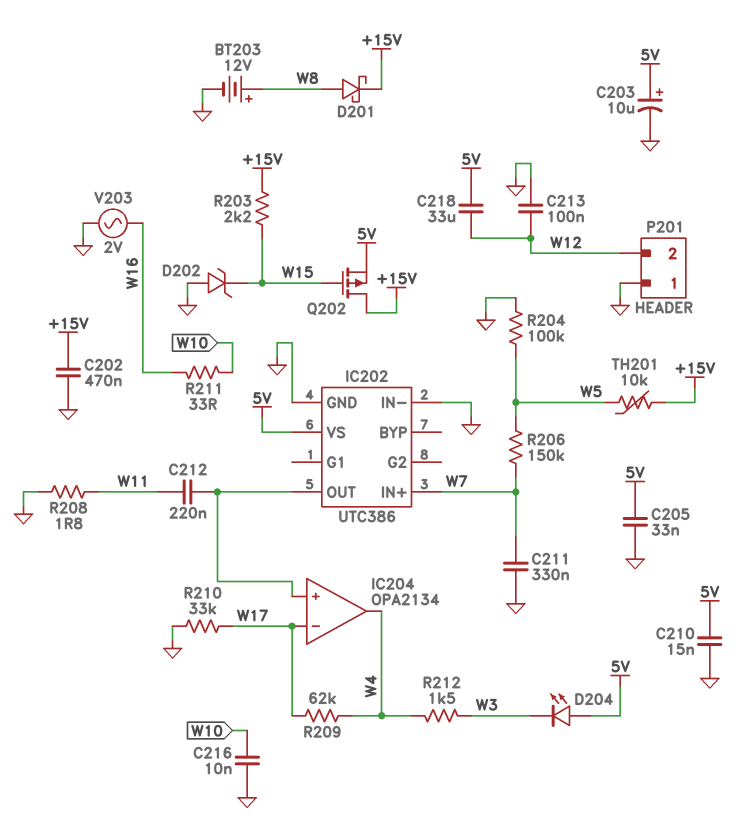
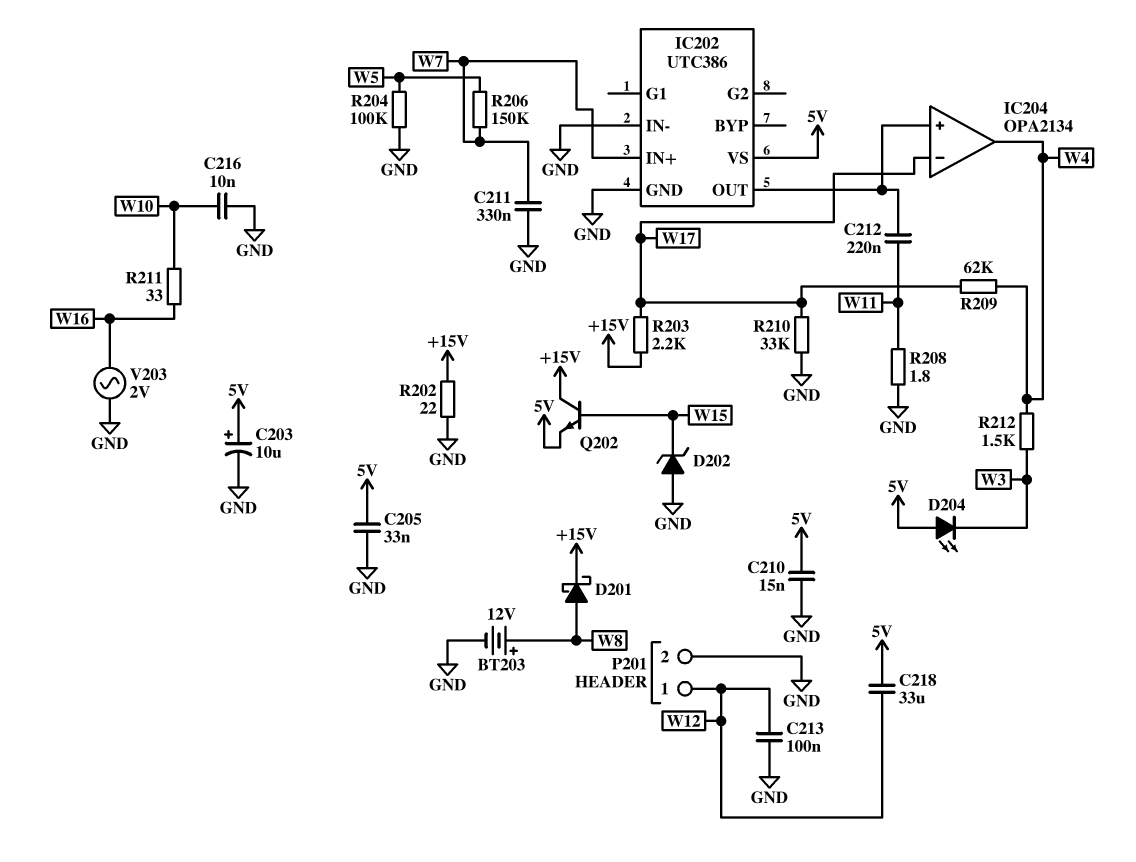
C202: 470nF (+15V, GND) -> none
P201 pin 1: GND -> W12
P201 pin 2: W12 -> GND
Q202: PMOS (G W15, D +15V, S 5V) -> NPN (B W15, C +15V, E 5V)
R202: none -> 22 (+15V, GND)
R203: 2.2k (+15V, W15) -> 2.2k (+15V, W17)
TH201: 10k (+15V, W5) -> none

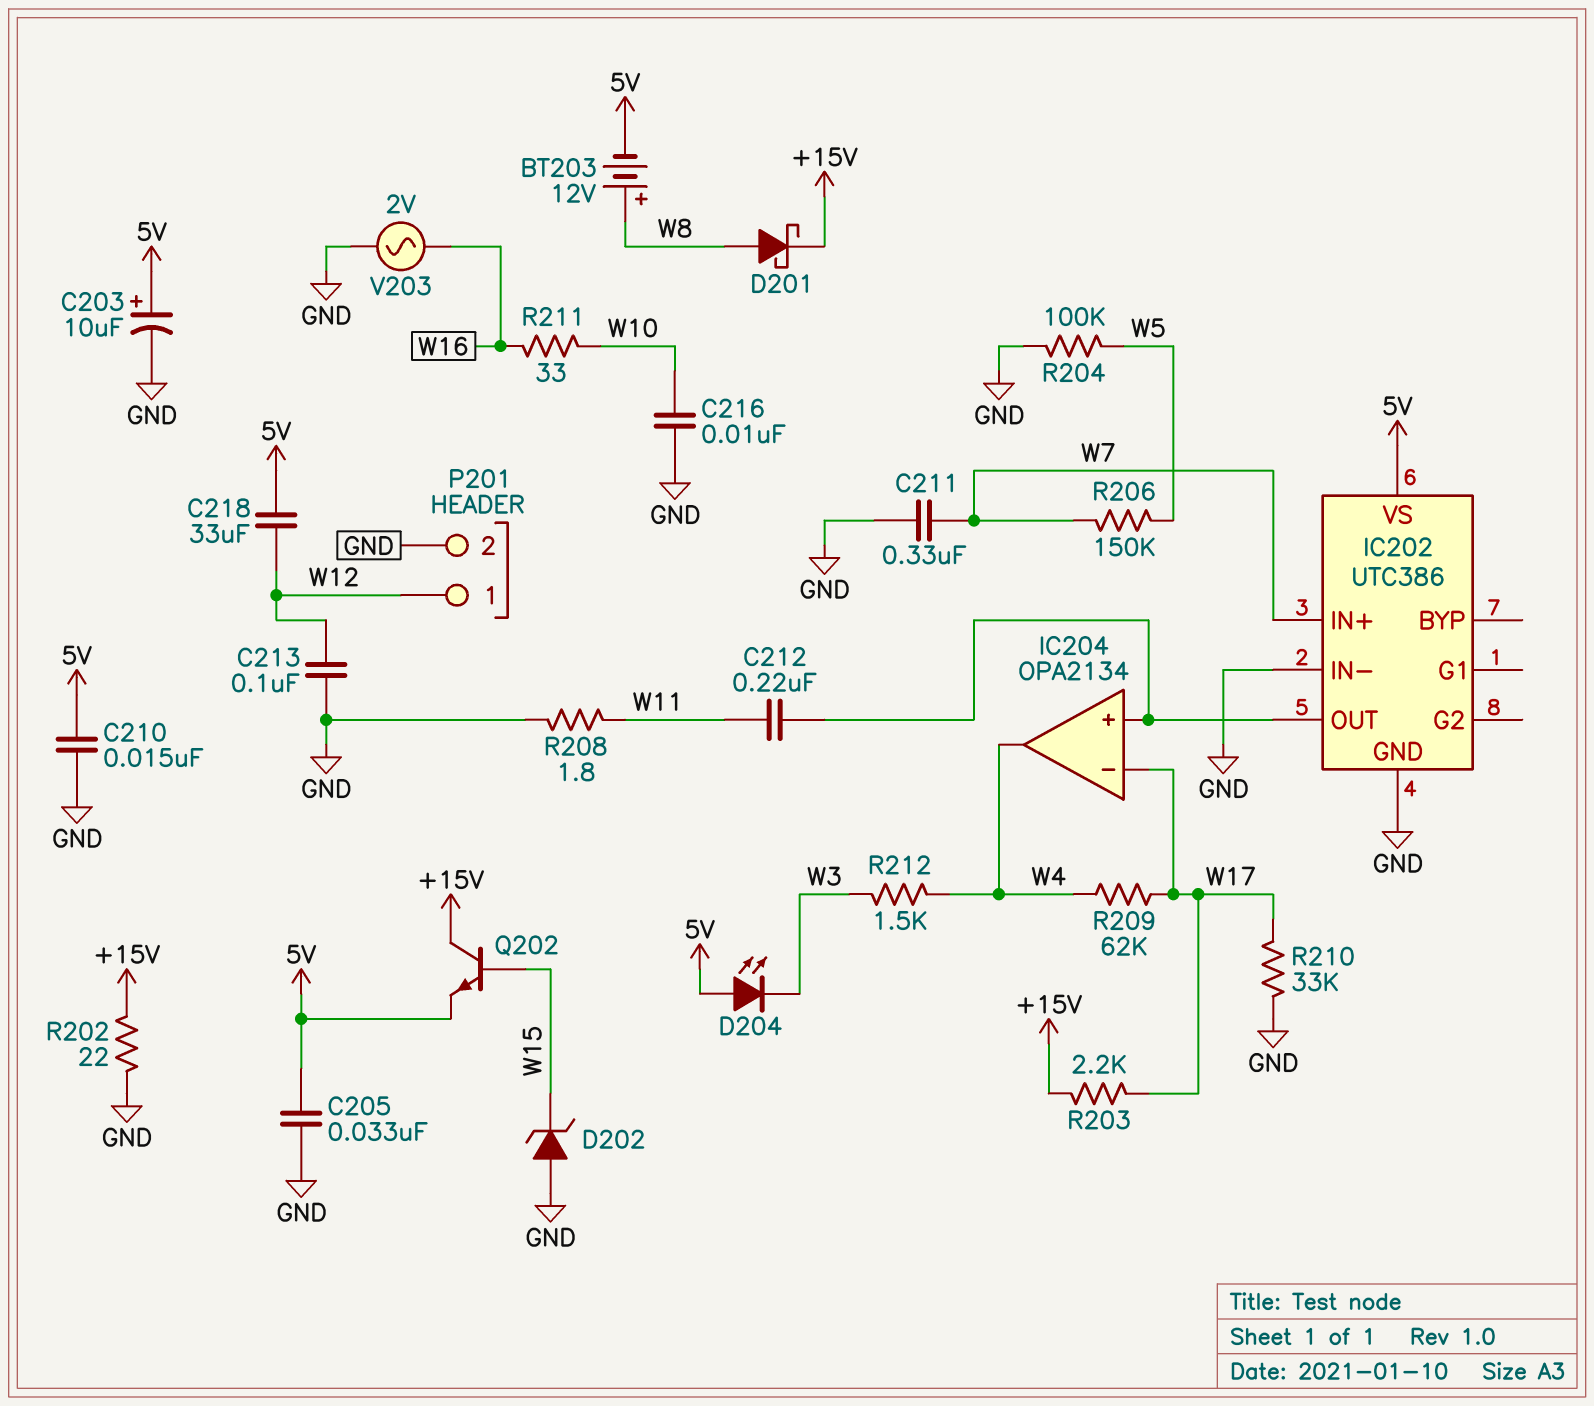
BT203: 12V (plus W8, minus GND) -> 12V (plus W8, minus 5V)

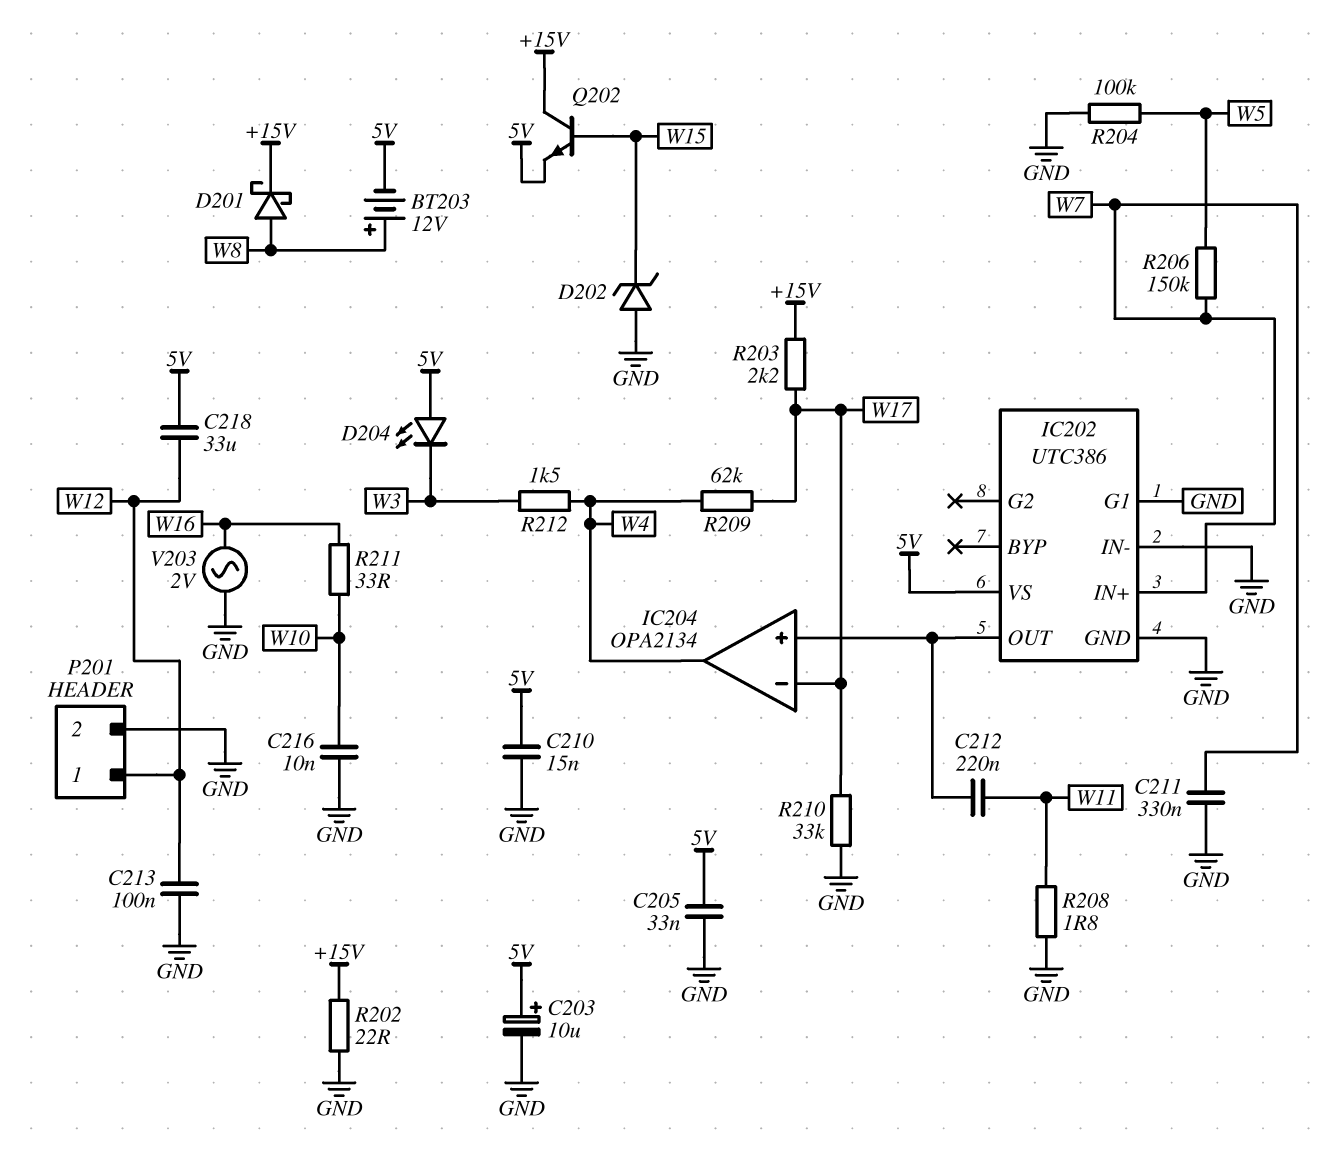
IC202 pin G1: none -> GND

